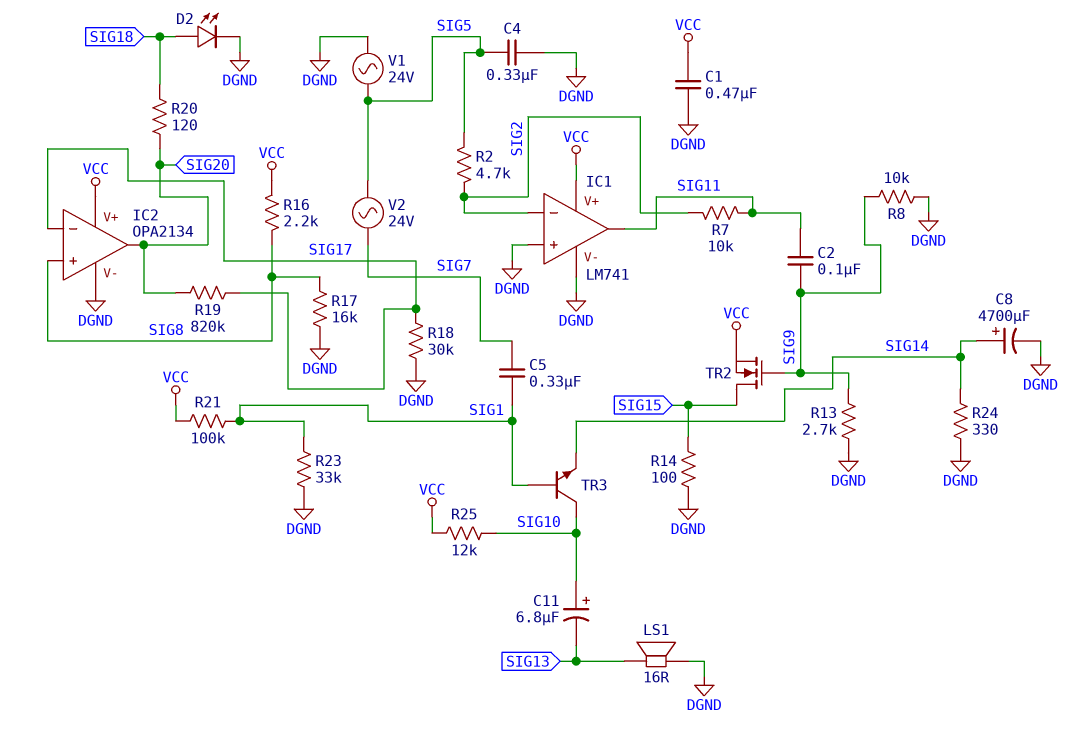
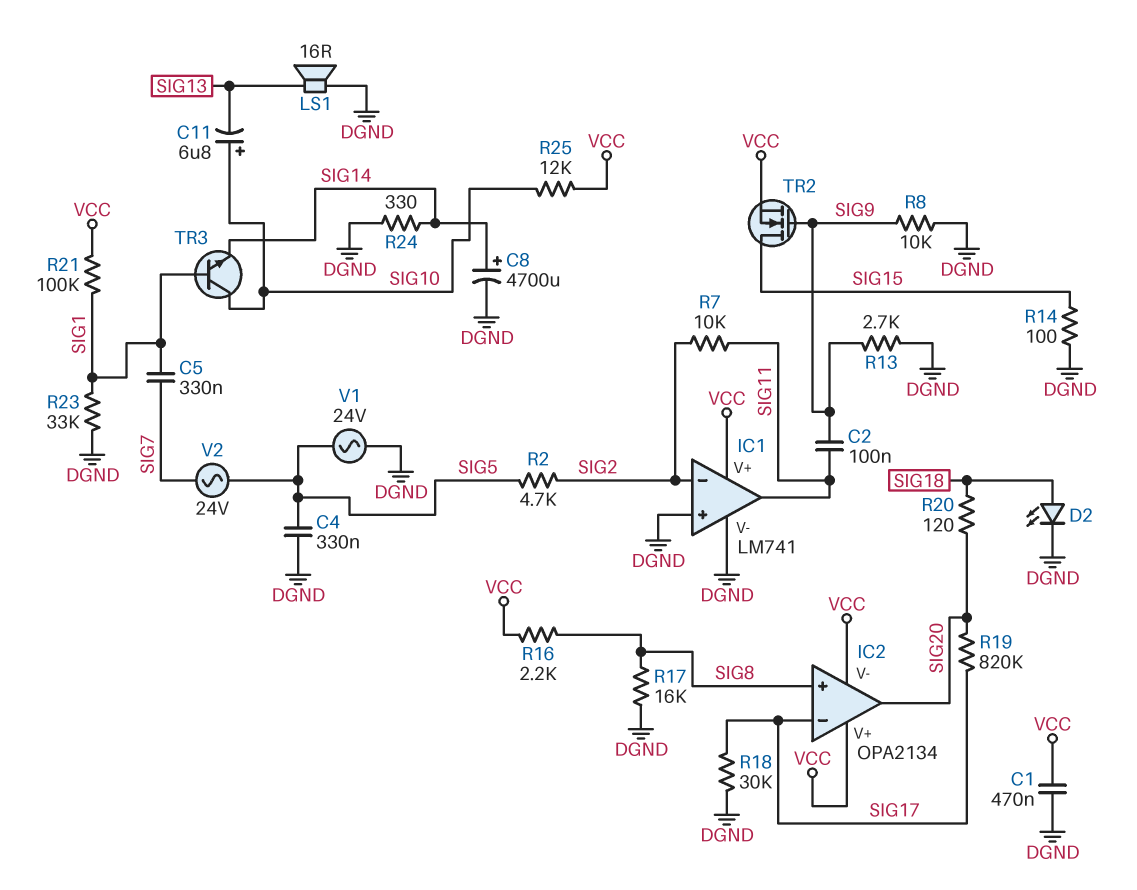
IC2 pin V-: DGND -> VCC

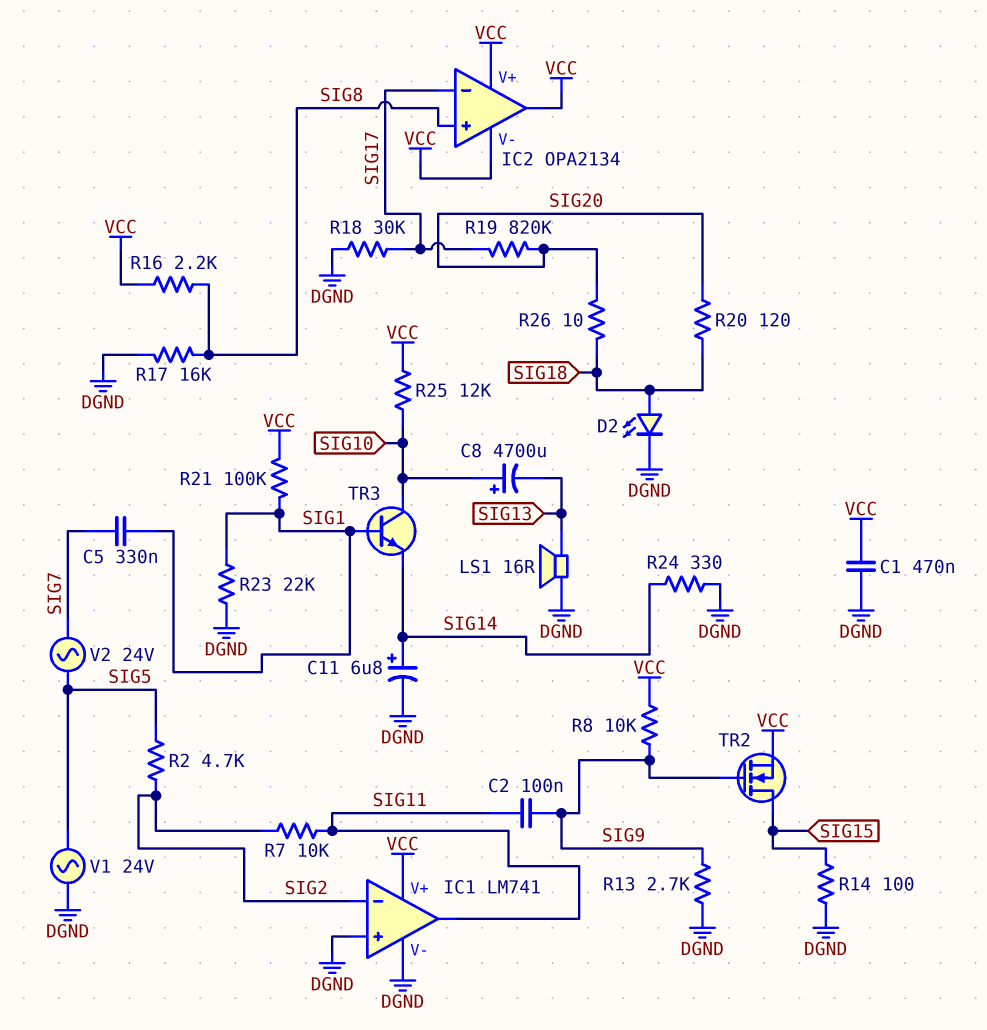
C4: 330nF (DGND, SIG5) -> none
C8: 4700uF (plus SIG14, minus DGND) -> 4700uF (plus SIG10, minus SIG13)
C11: 6.8uF (plus SIG10, minus SIG13) -> 6.8uF (plus SIG14, minus DGND)
IC2 pin out: SIG20 -> VCC
R8: 10k (DGND, SIG9) -> 10k (SIG9, VCC)
R23: 33k (DGND, SIG1) -> 22k (DGND, SIG1)
R26: none -> 10 (SIG18, SIG20)

